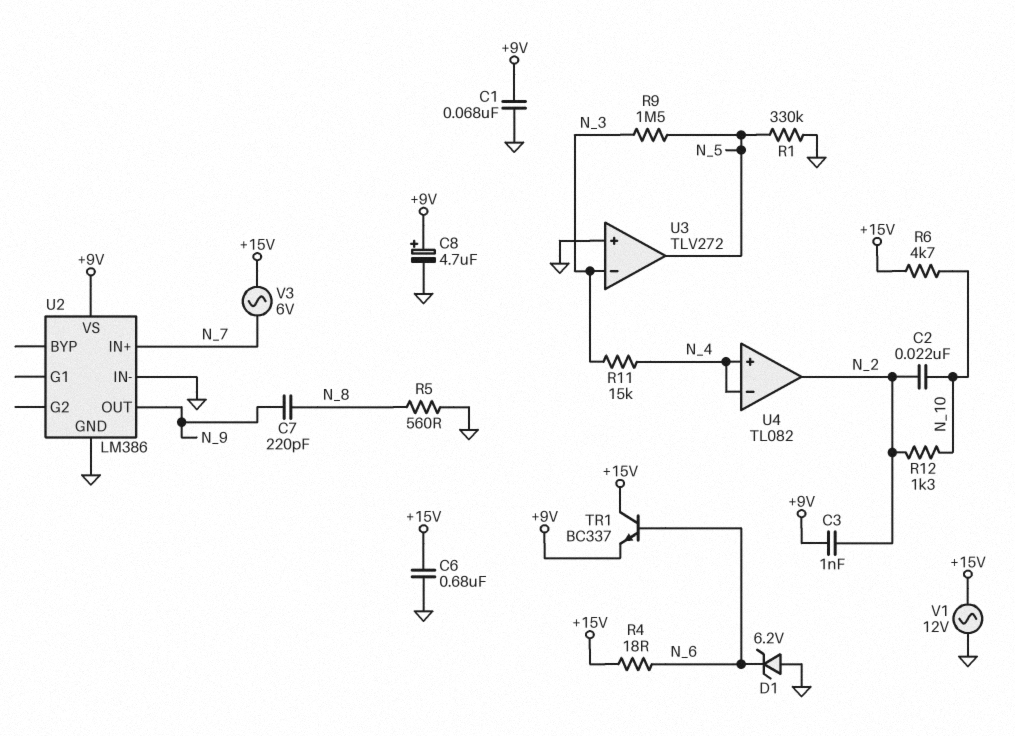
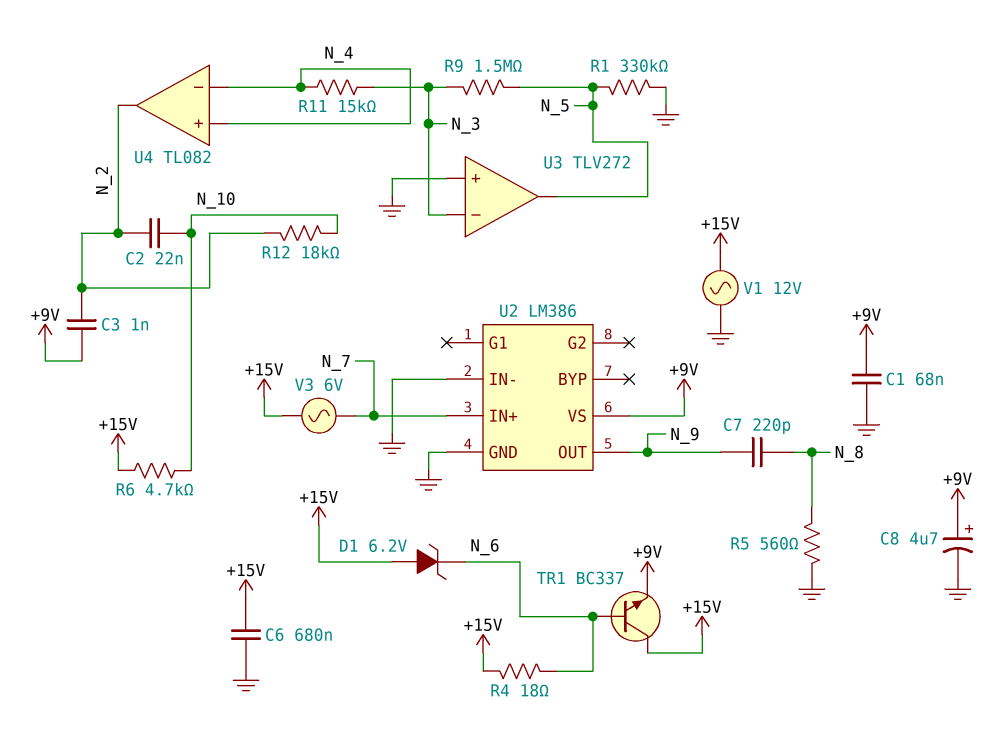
D1: zener 6.2V (A GND, K N_6) -> zener 6.2V (A +15V, K N_6)
R12: 1.3k (N_2, N_10) -> 18k (N_2, N_10)

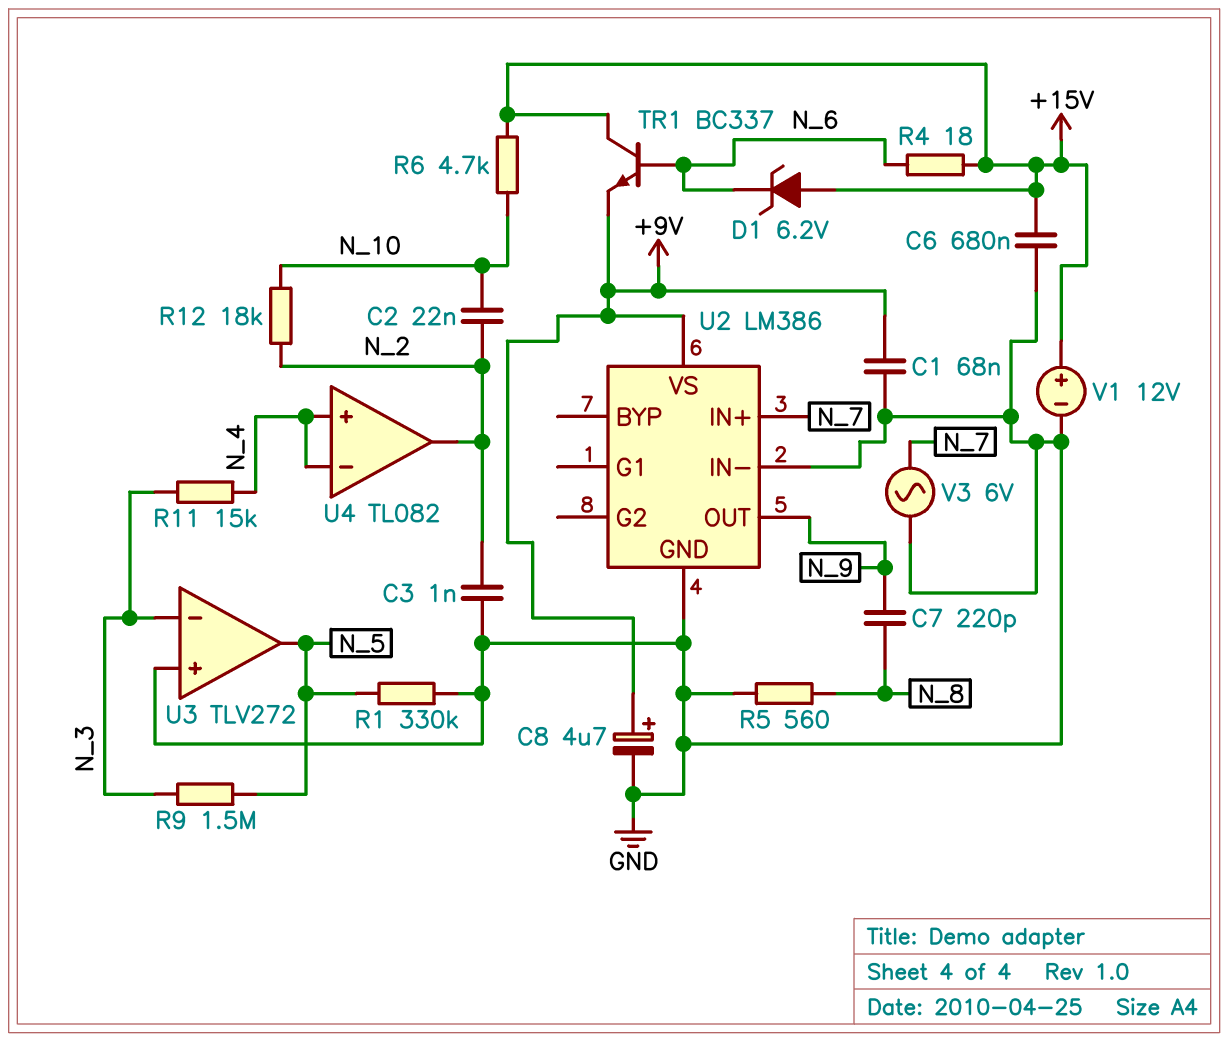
C3: 1nF (+9V, N_2) -> 1nF (GND, N_2)
V1: AC 12V (+15V, GND) -> 12V (plus +15V, minus GND)
V3: AC 6V (+15V, N_7) -> AC 6V (GND, N_7)

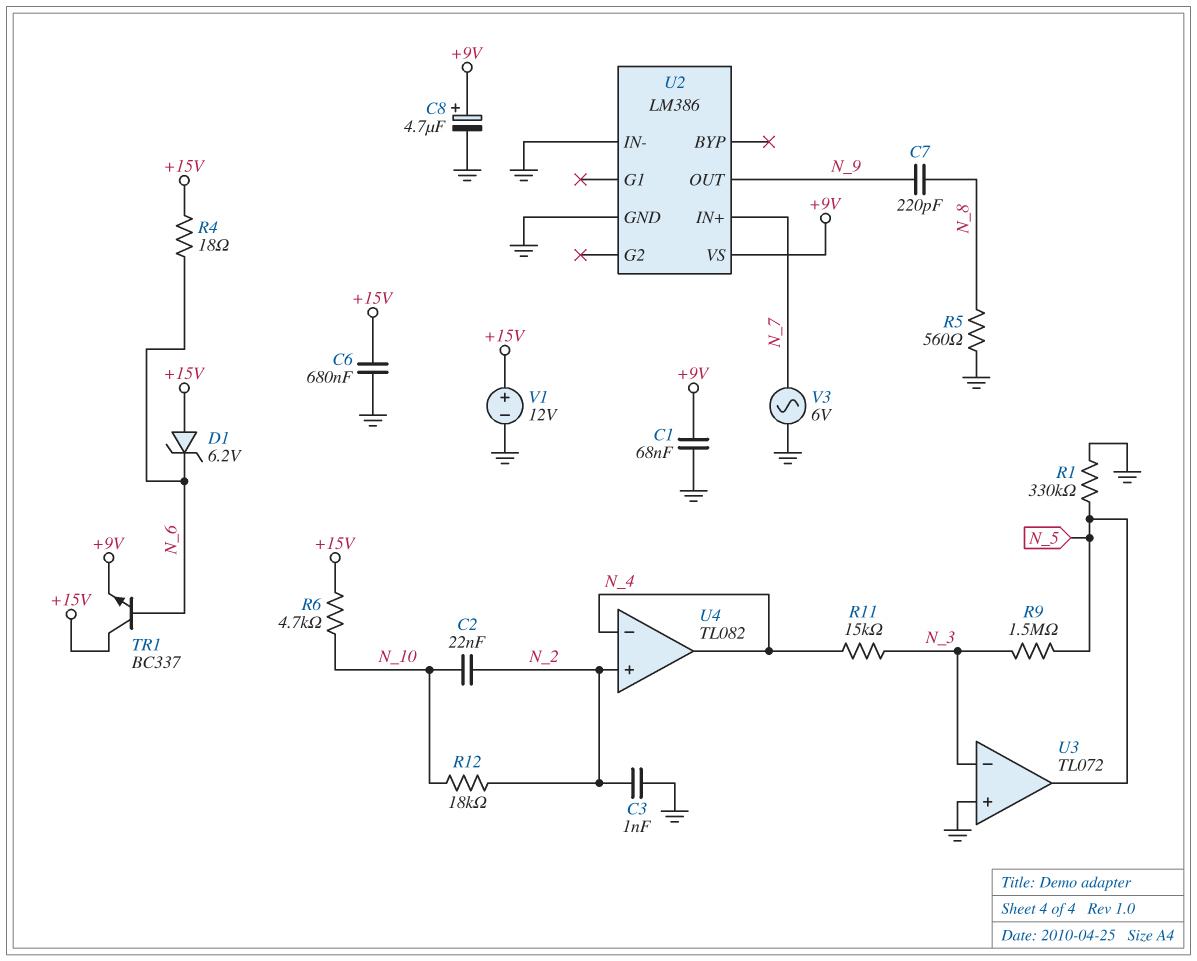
U3: TLV272 -> TL072
U4 pin in+: N_4 -> N_2
U4 pin out: N_2 -> N_4

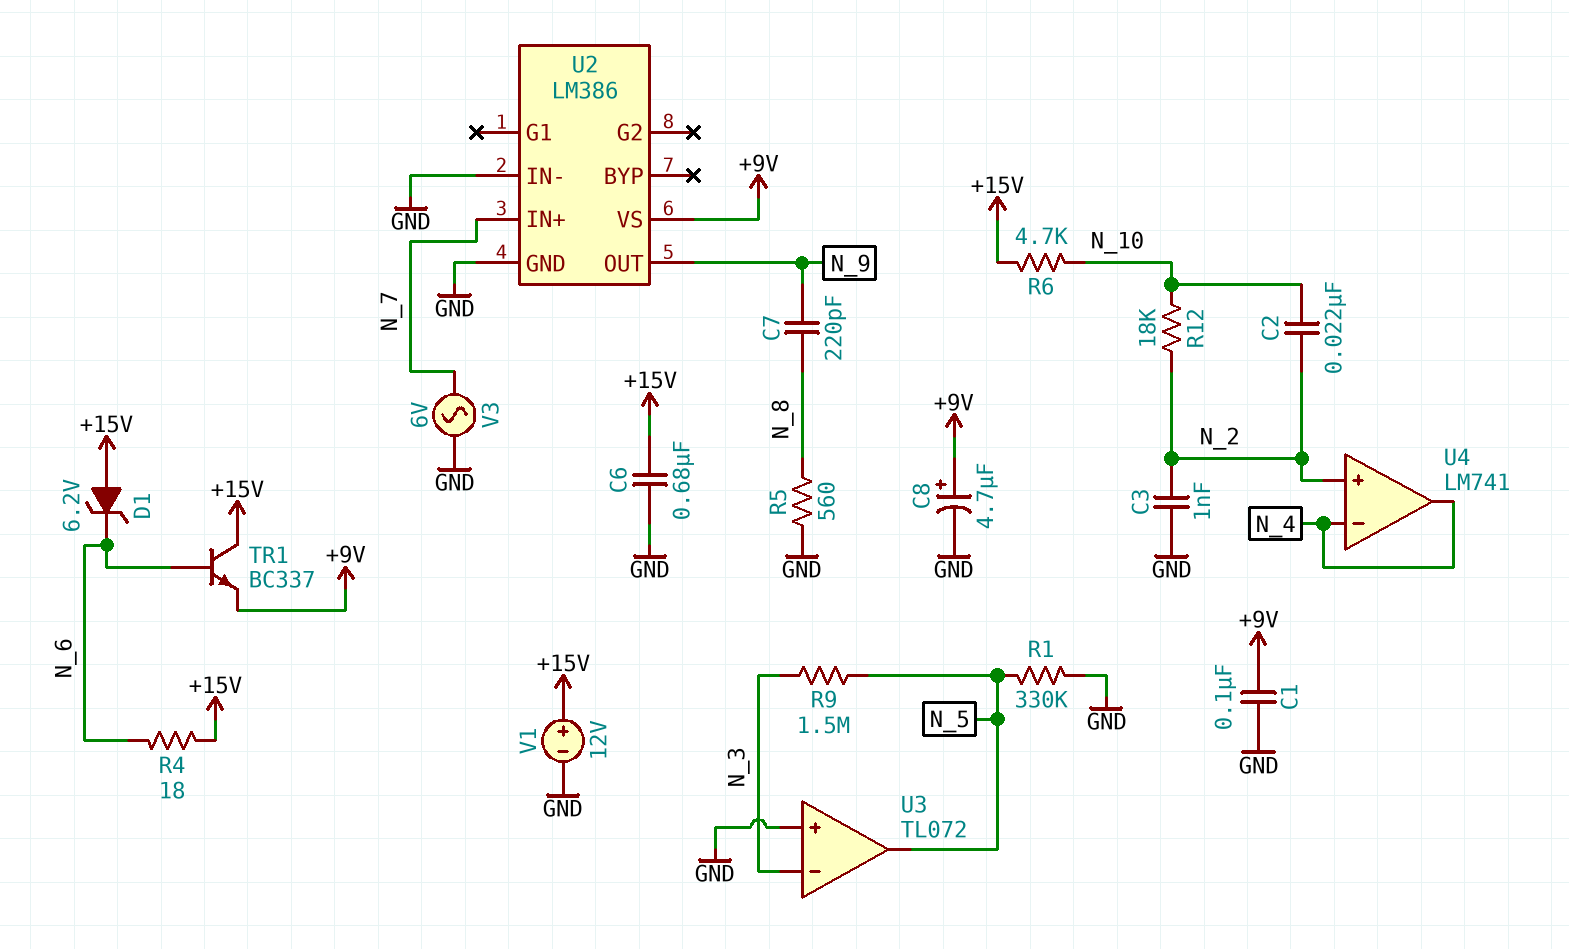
C1: 68nF (+9V, GND) -> 100nF (+9V, GND)
R11: 15k (N_3, N_4) -> none
U4: TL082 -> LM741

